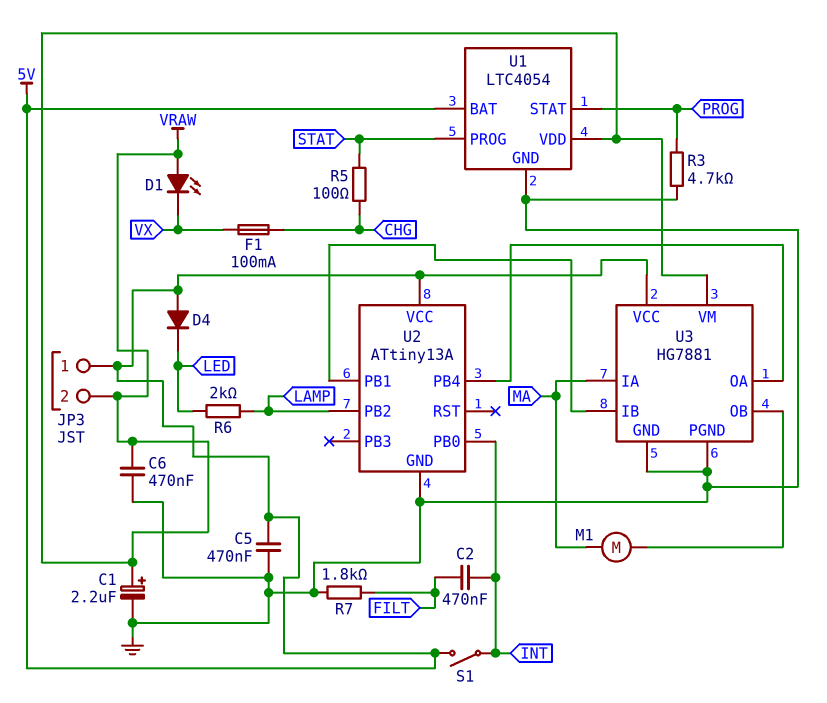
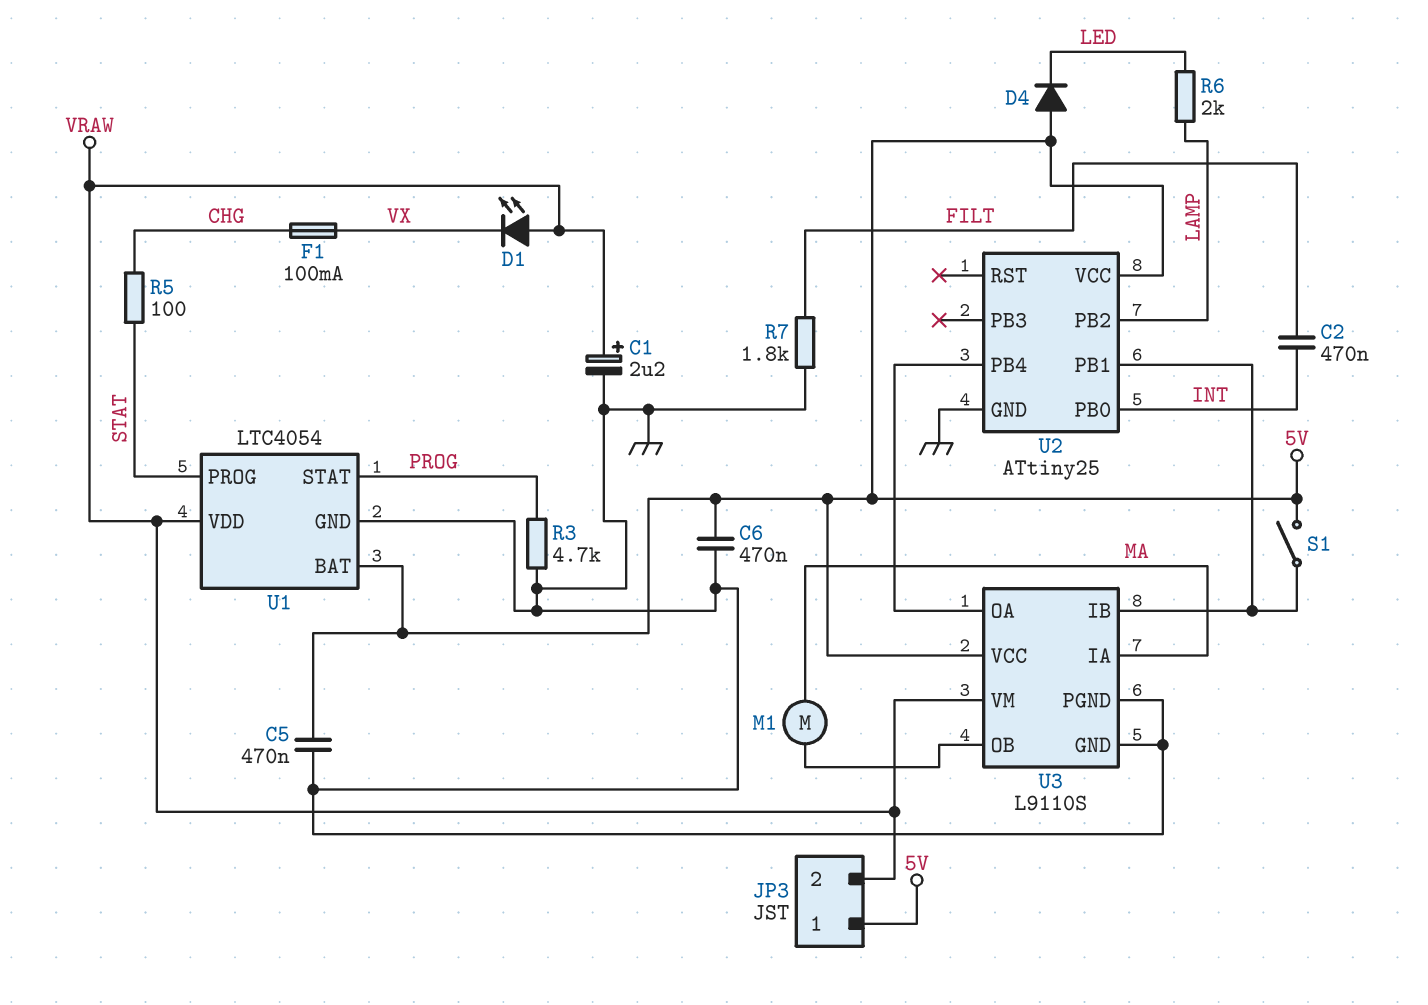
C6: 470nF (GND, VRAW) -> 470nF (5V, GND)
S1: switch (5V, INT) -> switch (5V, U2/PB1)
U2: ATtiny13A -> ATtiny25
U3: HG7881 -> L9110S

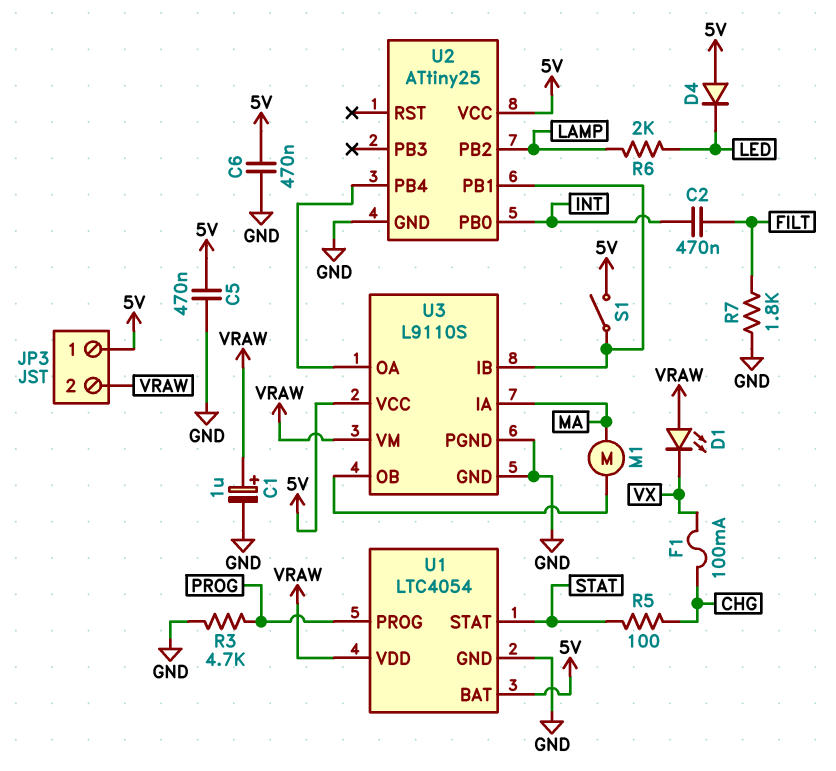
C1: 2.2uF (plus VRAW, minus GND) -> 1uF (plus VRAW, minus GND)
U1 pin PROG: STAT -> PROG
U1 pin STAT: PROG -> STAT

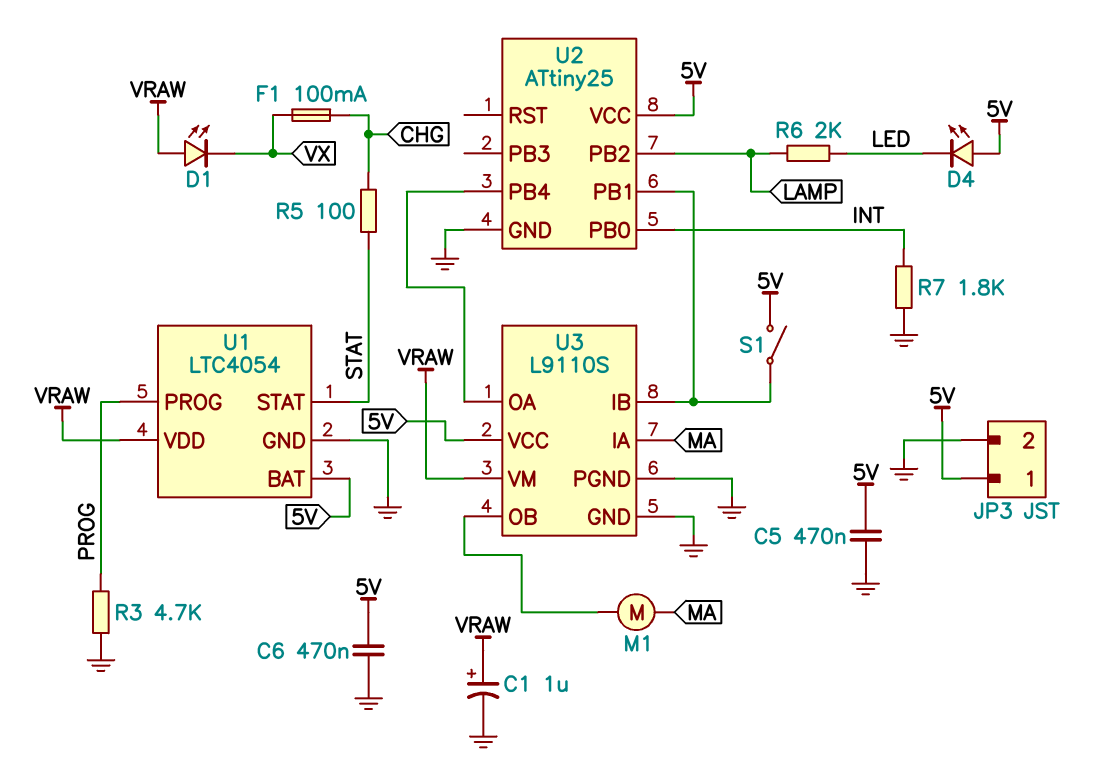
C2: 470nF (FILT, INT) -> none
D4: diode (A 5V, K LED) -> LED (A 5V, K LED)
JP3 pin 2: VRAW -> GND
R7: 1.8k (FILT, GND) -> 1.8k (GND, INT)

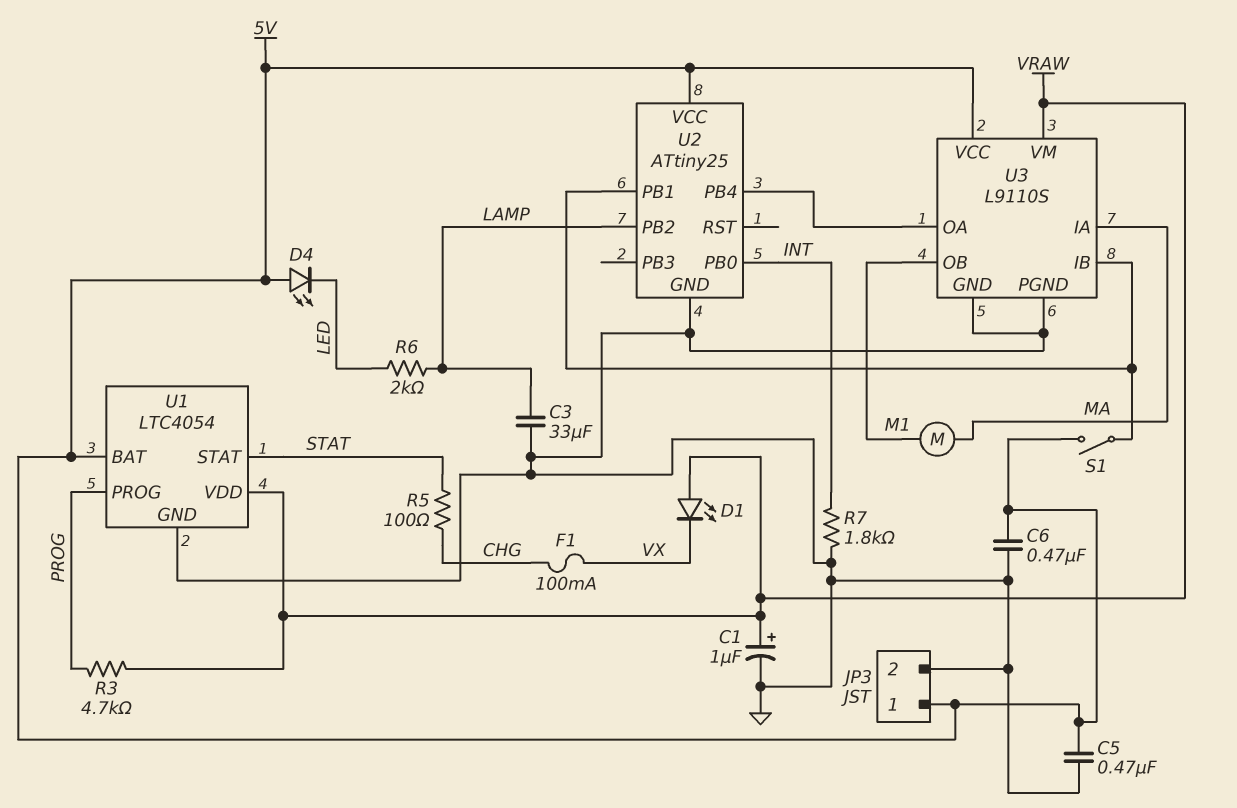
C3: none -> 33uF (GND, LAMP)
R3: 4.7k (GND, PROG) -> 4.7k (PROG, VRAW)

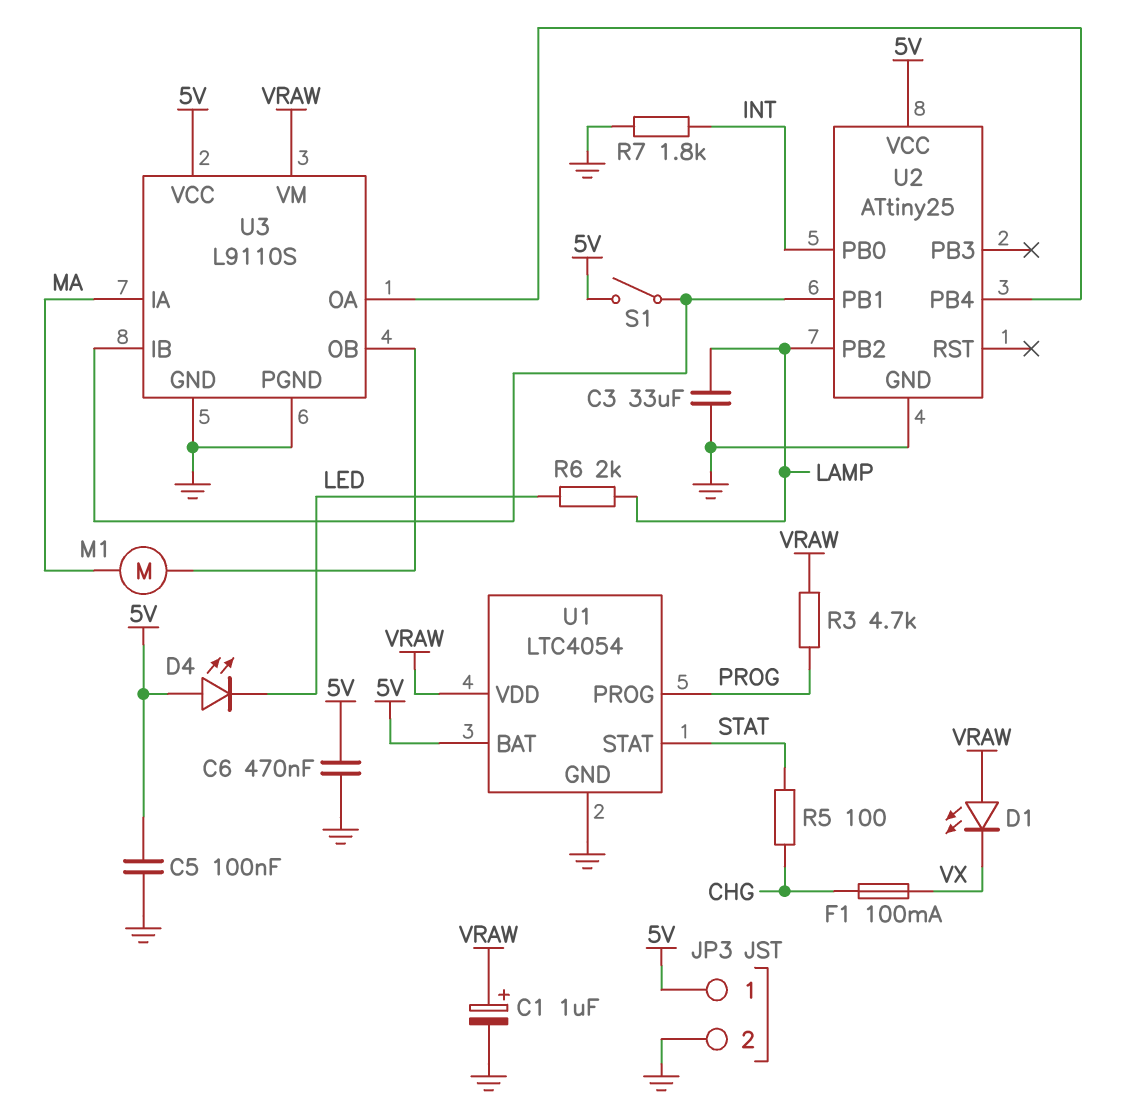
C5: 470nF (5V, GND) -> 100nF (5V, GND)

